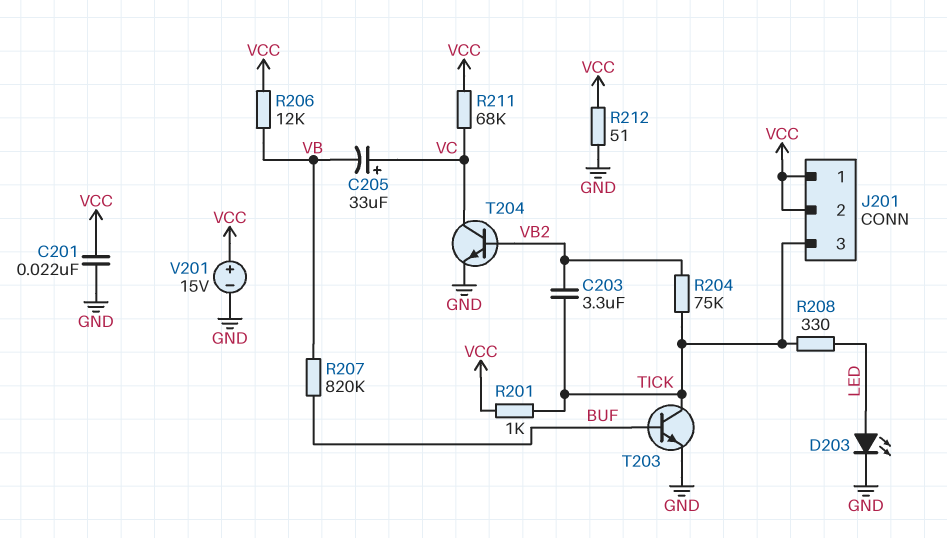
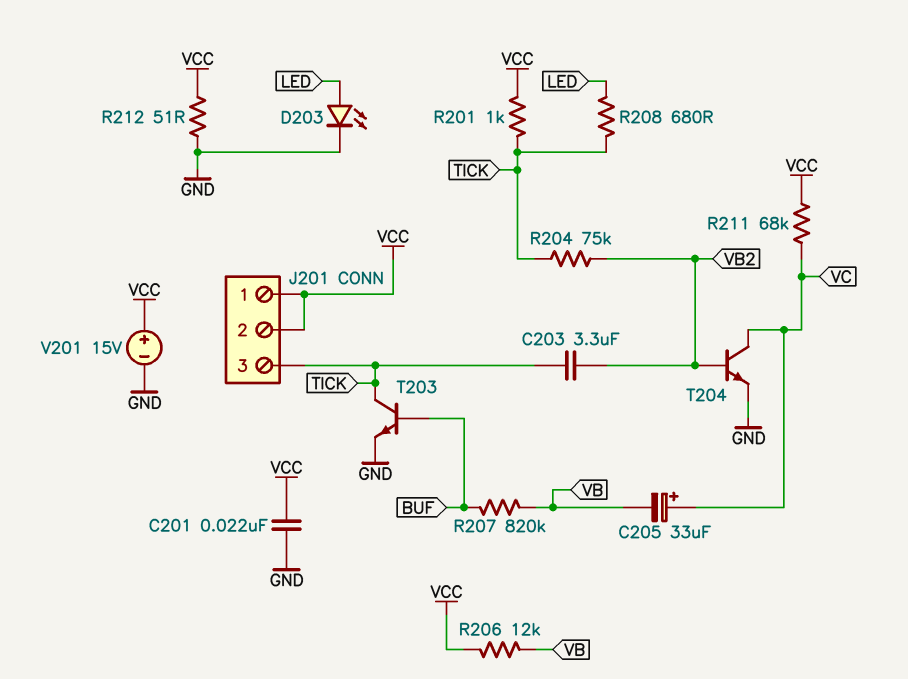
R208: 330 (LED, TICK) -> 680 (LED, TICK)

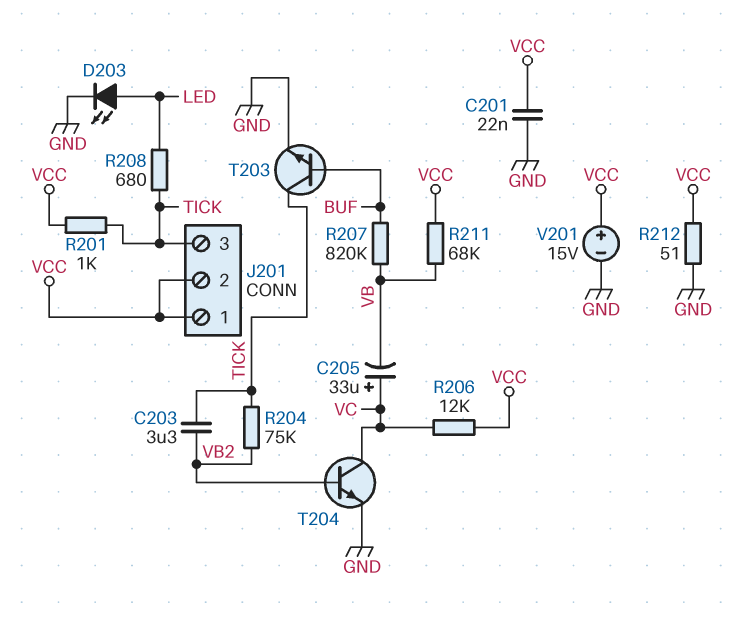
R206: 12k (VB, VCC) -> 12k (VC, VCC)
R211: 68k (VC, VCC) -> 68k (VB, VCC)

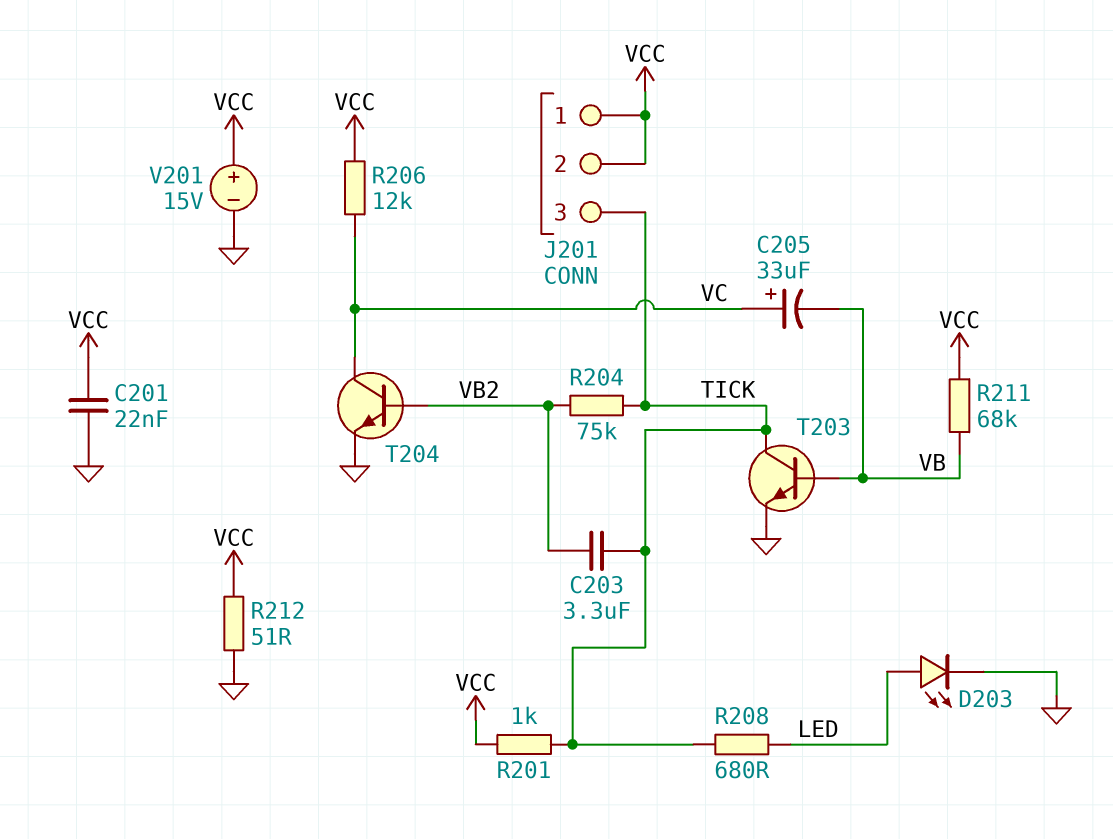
R207: 820k (BUF, VB) -> none
T203: NPN (B BUF, C TICK, E GND) -> NPN (B VB, C TICK, E GND)

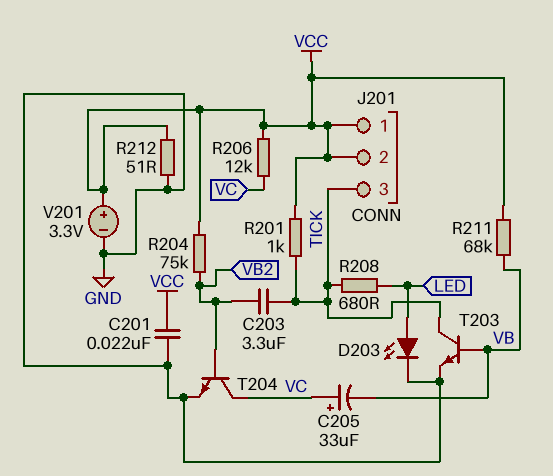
R204: 75k (TICK, VB2) -> 75k (VB2, VCC)
V201: 15V (plus VCC, minus GND) -> 3.3V (plus VCC, minus GND)

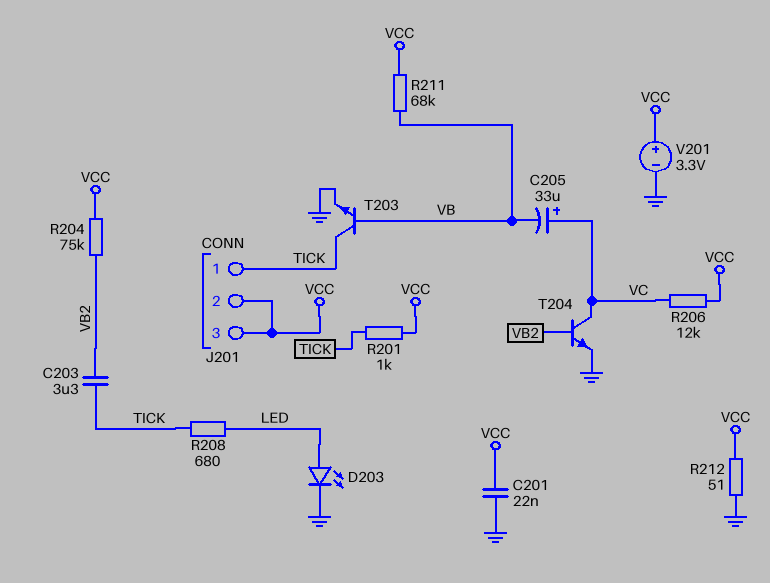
J201 pin 1: VCC -> TICK
J201 pin 3: TICK -> VCC

